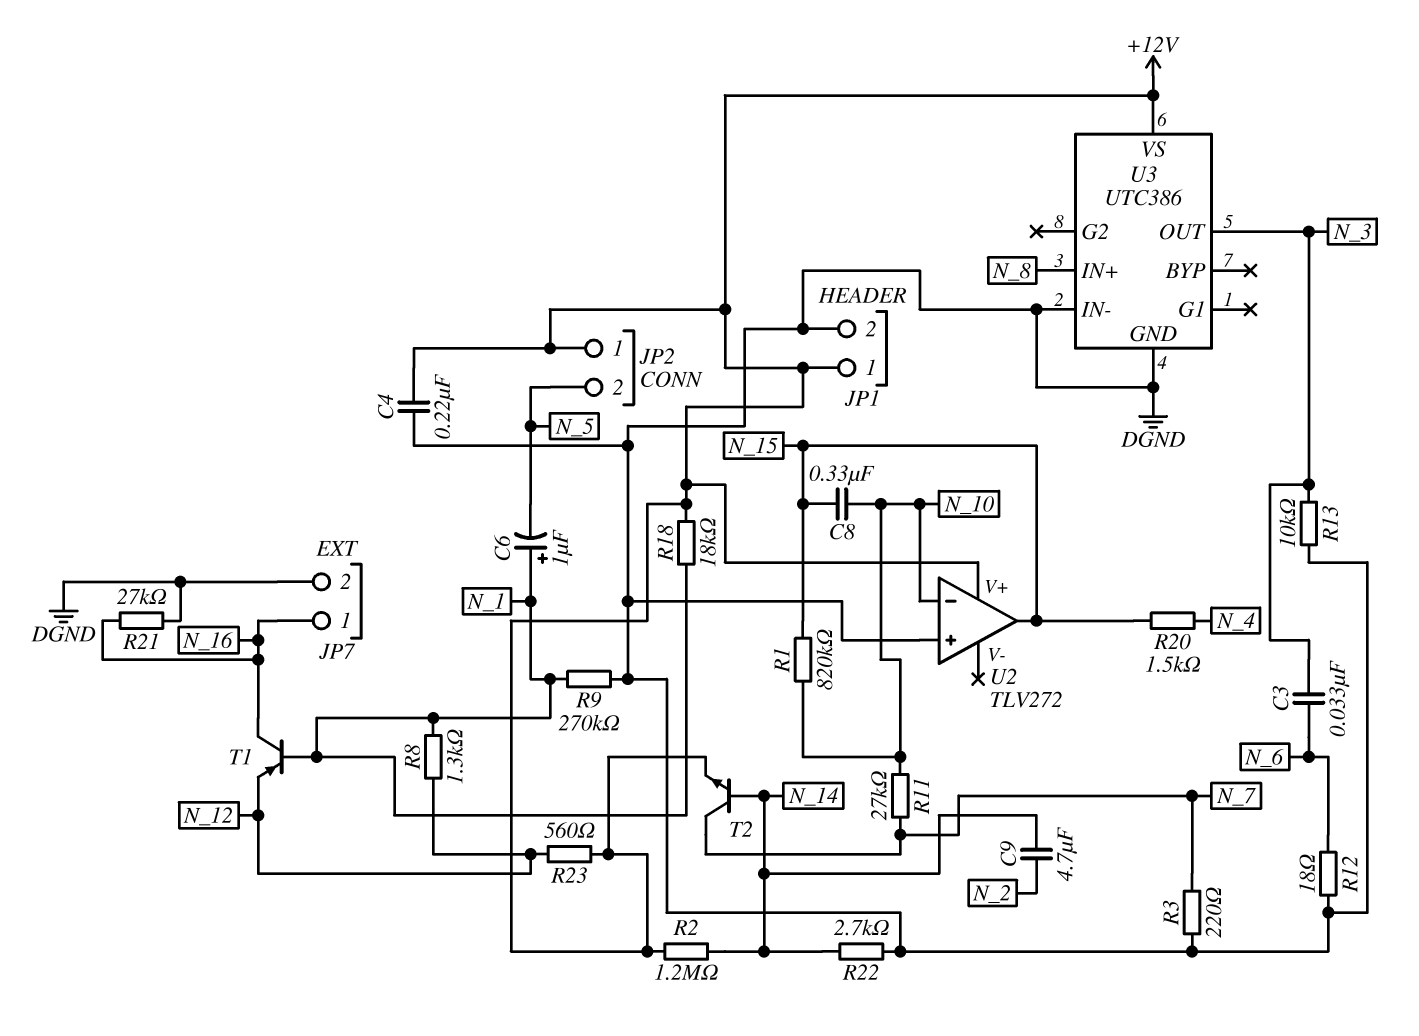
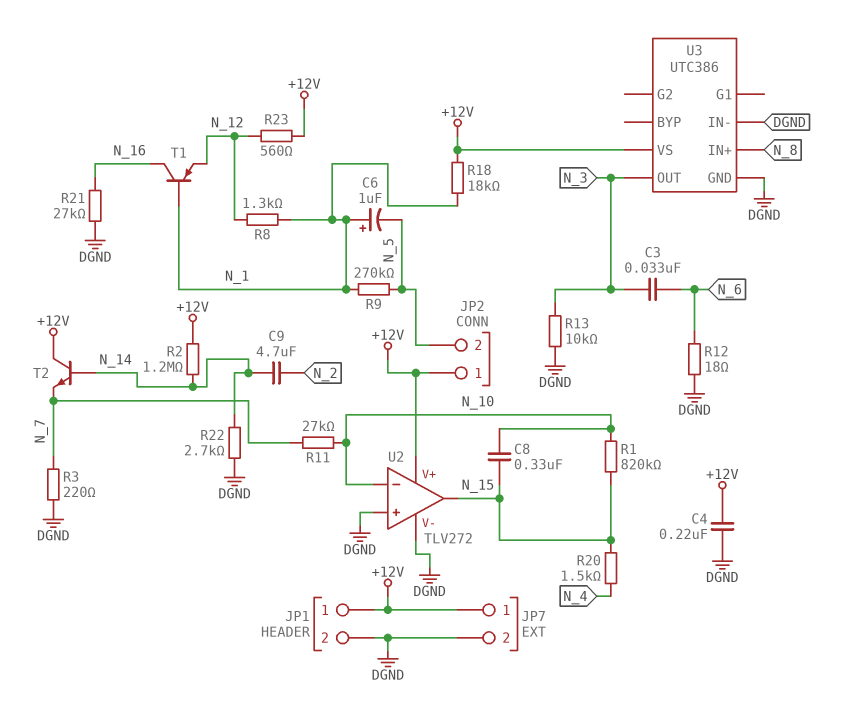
JP7 pin 1: N_16 -> +12V
R9: 270k (DGND, N_1) -> 270k (N_1, N_5)
T2: NPN (B N_14, C N_7, E +12V) -> NPN (B N_14, C +12V, E N_7)
U2 pin V-: none -> DGND

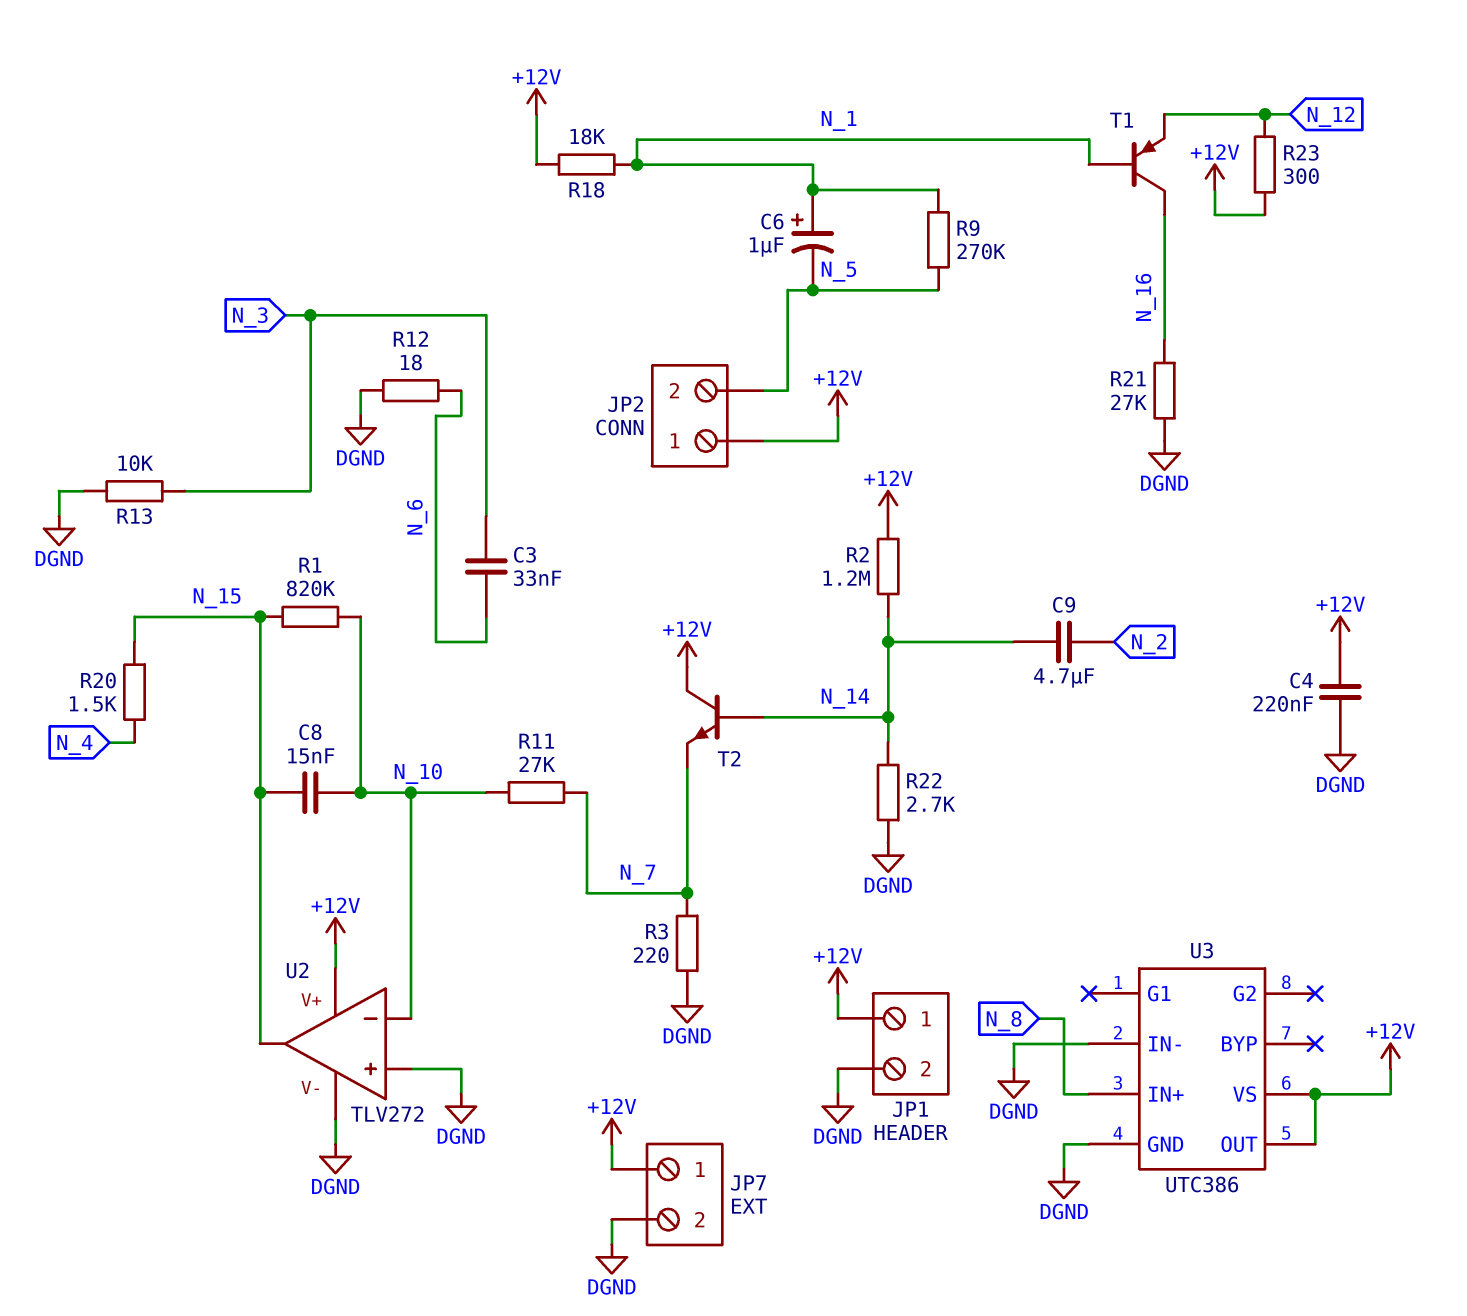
C8: 330nF (N_10, N_15) -> 15nF (N_10, N_15)
R8: 1.3k (N_1, N_12) -> none
R23: 560 (+12V, N_12) -> 300 (+12V, N_12)
U3 pin OUT: N_3 -> +12V

